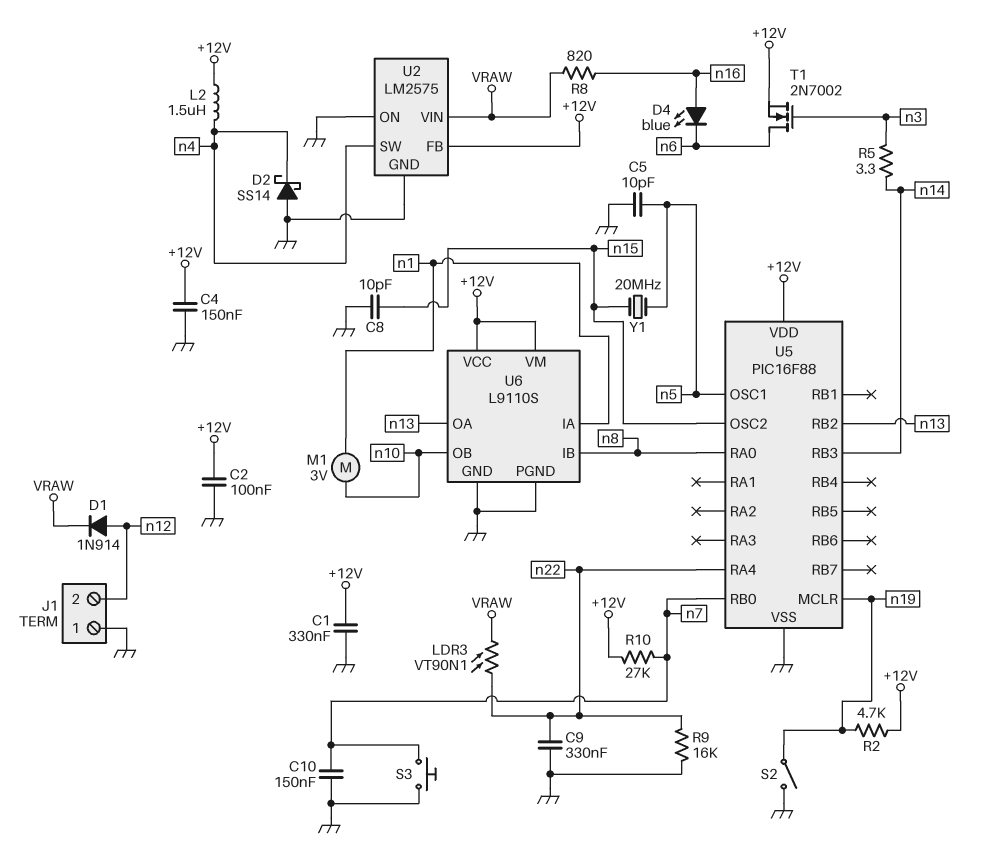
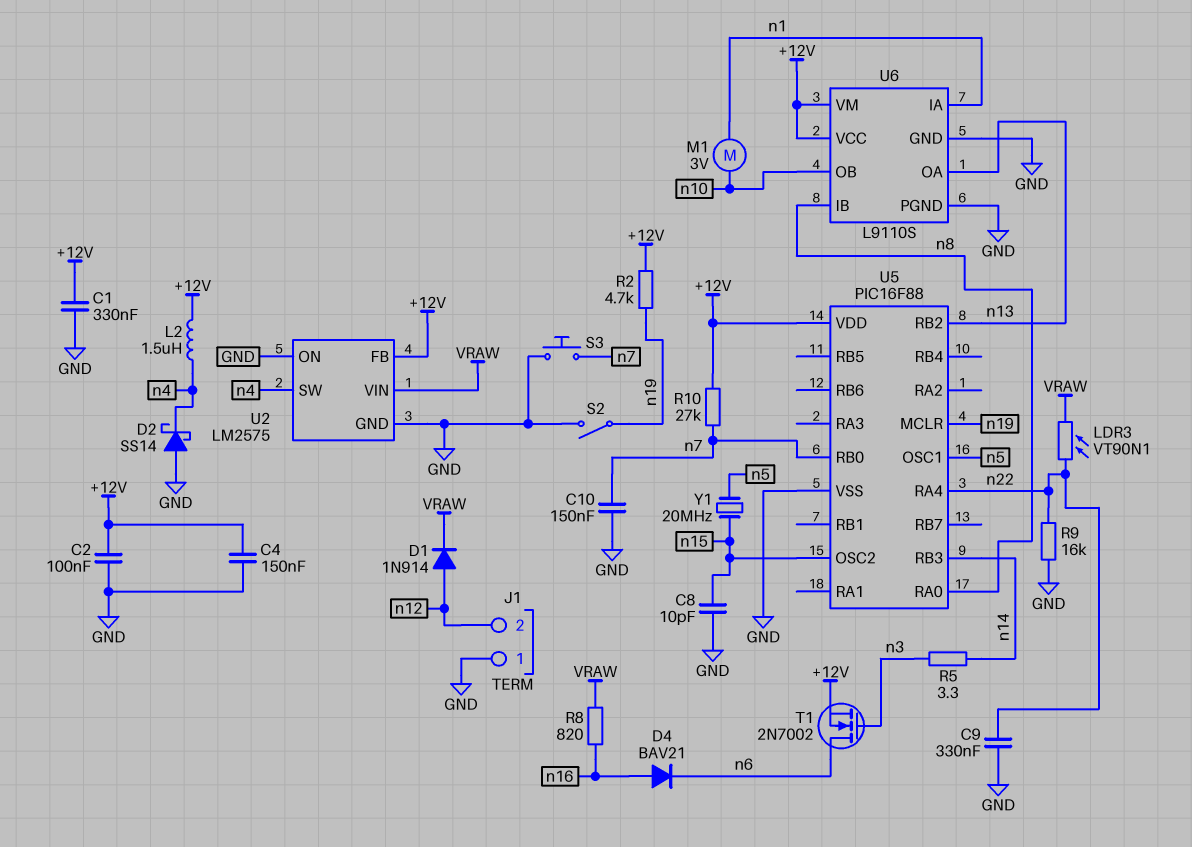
C5: 10pF (GND, n5) -> none
D4: LED blue (A n16, K n6) -> diode BAV21 (A n16, K n6)

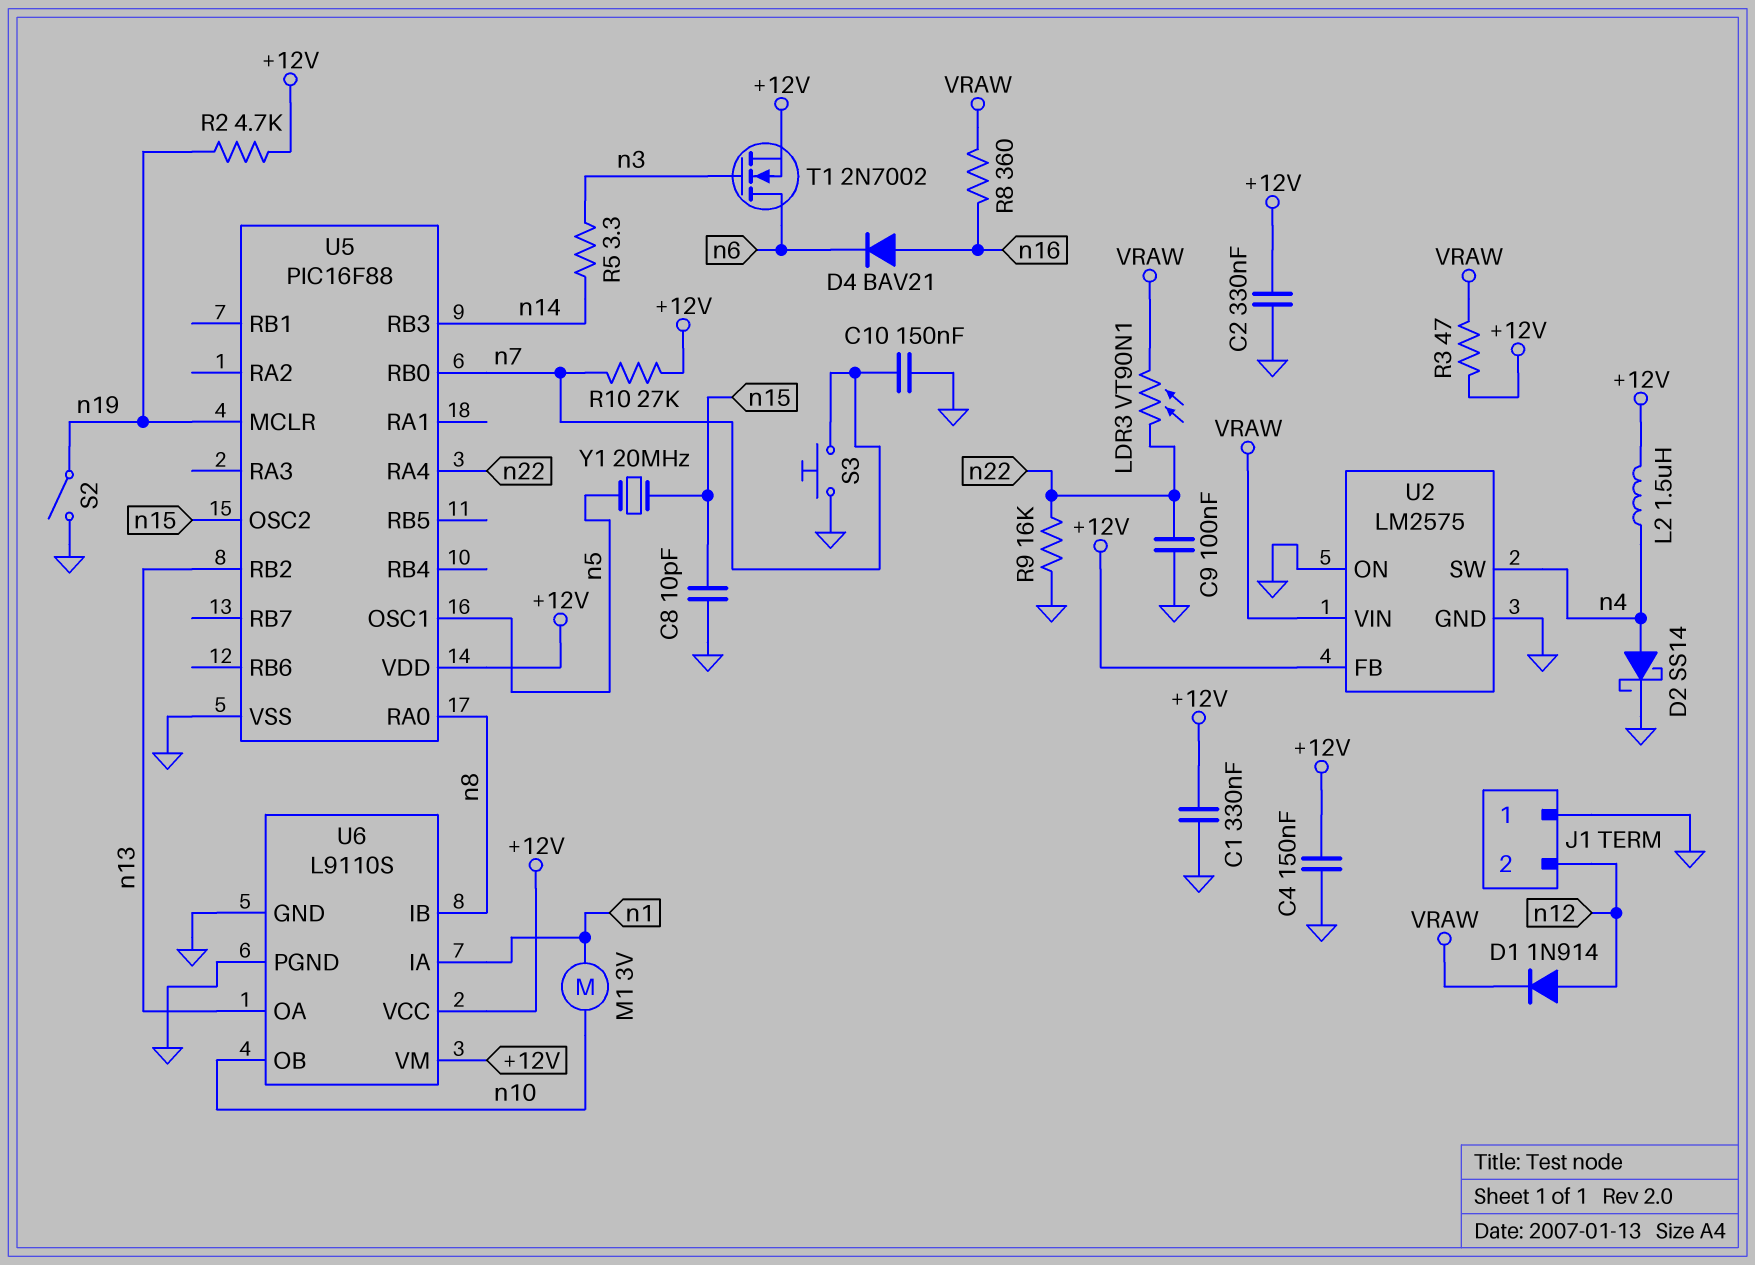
C2: 100nF (+12V, GND) -> 330nF (+12V, GND)
C9: 330nF (GND, n22) -> 100nF (GND, n22)
D2: schottky SS14 (A GND, K n4) -> schottky SS14 (A n4, K GND)
R3: none -> 47 (+12V, VRAW)
R8: 820 (VRAW, n16) -> 360 (VRAW, n16)

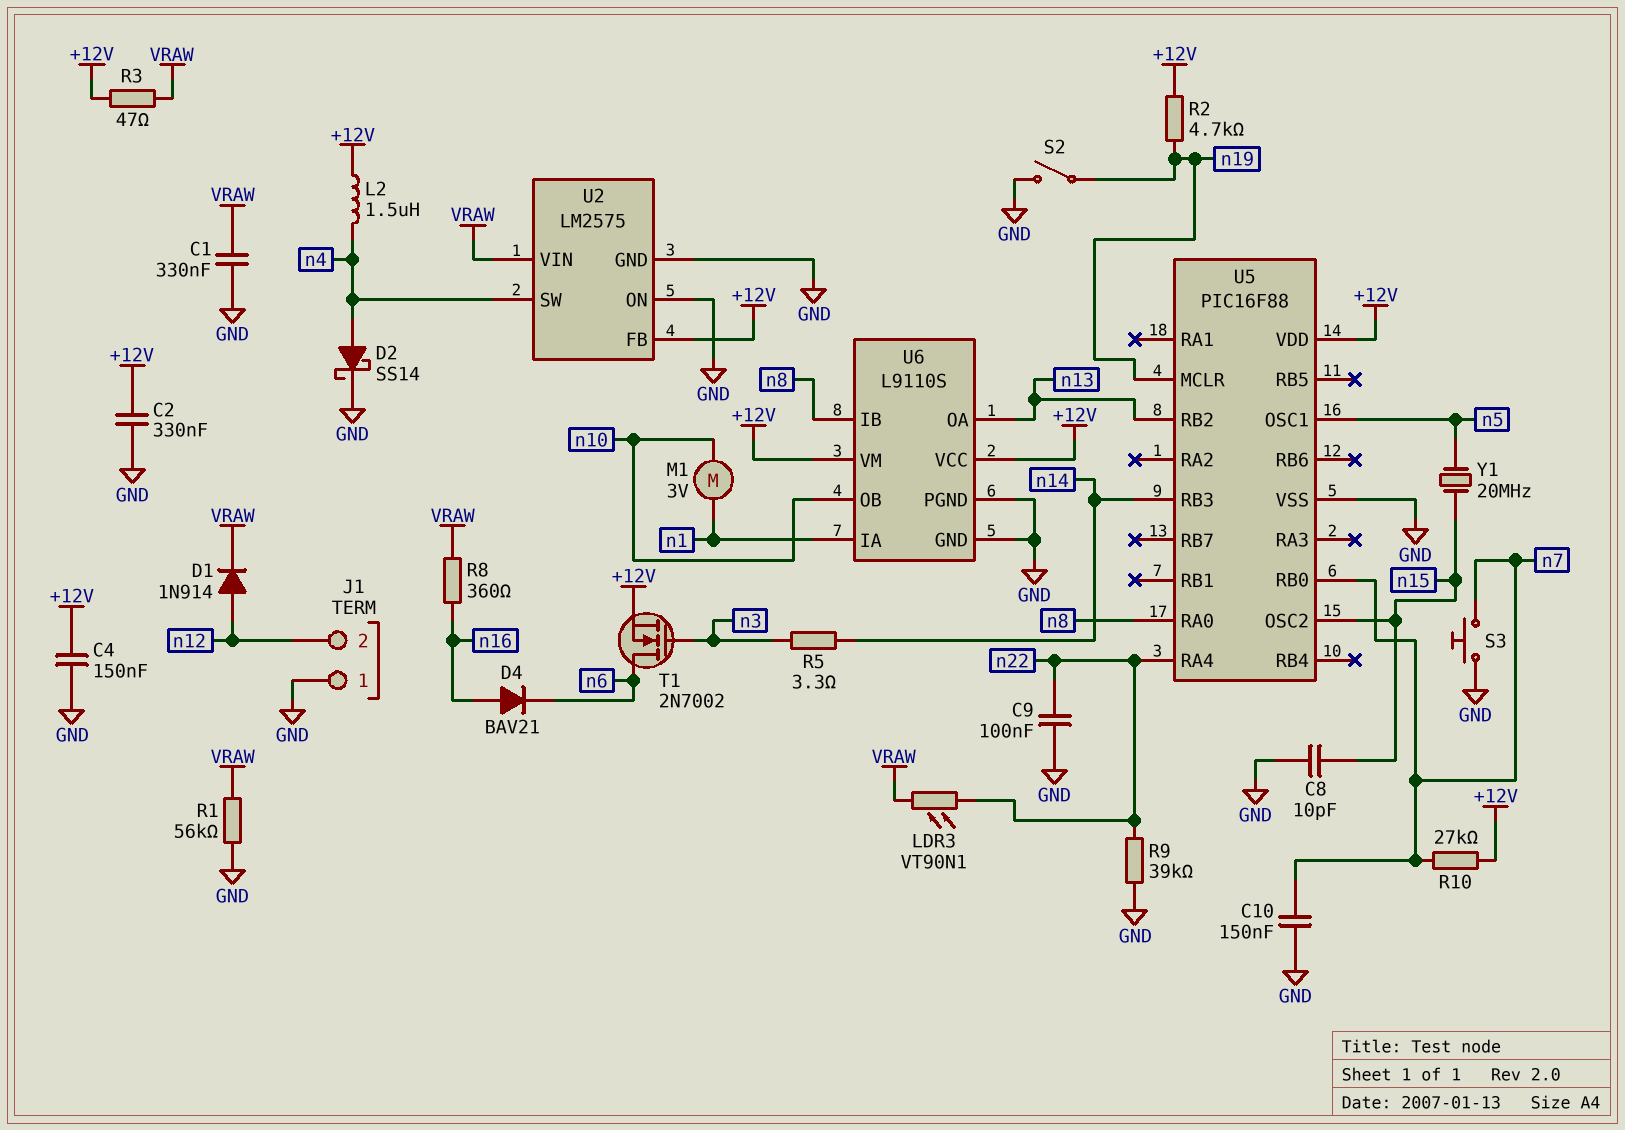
C1: 330nF (+12V, GND) -> 330nF (GND, VRAW)
R1: none -> 56k (GND, VRAW)
R9: 16k (GND, n22) -> 39k (GND, n22)

